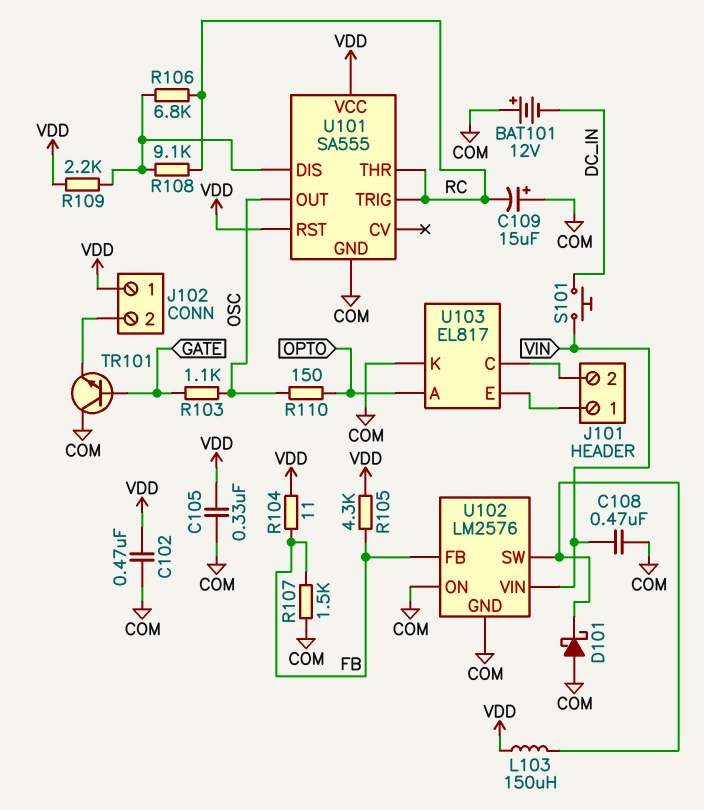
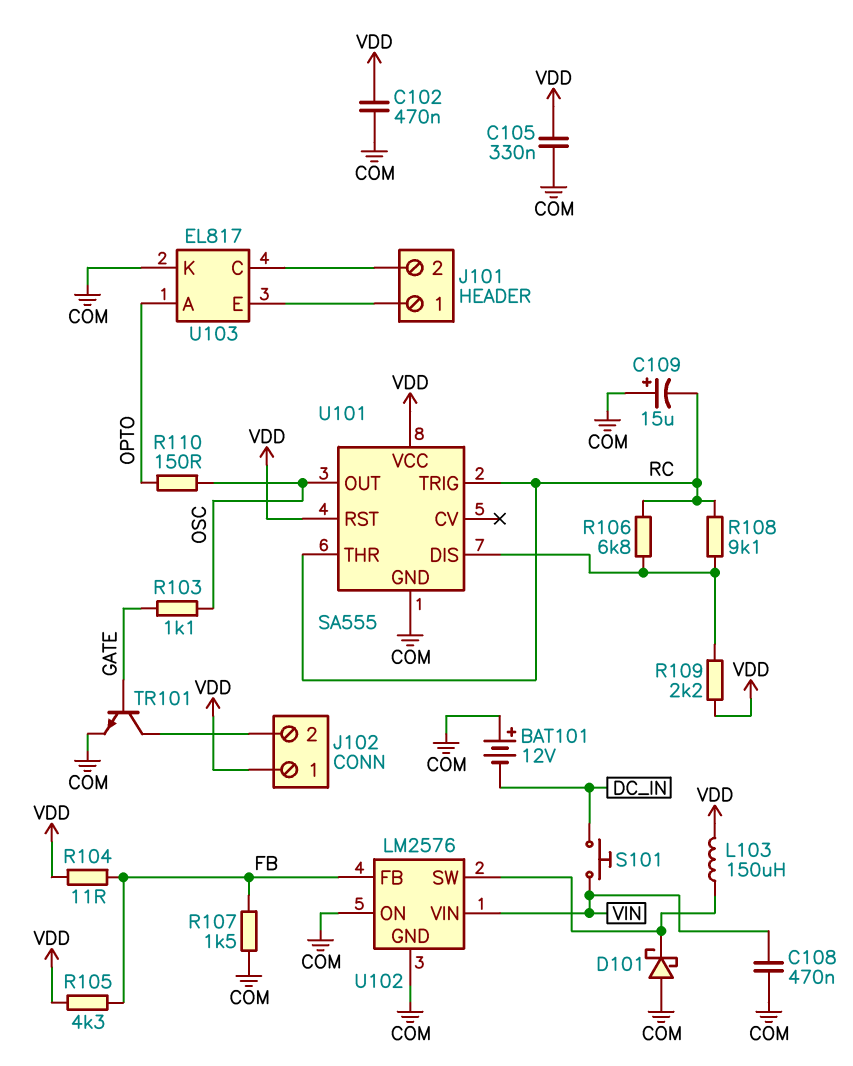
TR101: NPN (B GATE, C COM, E J102/2) -> NPN (B GATE, C J102/2, E COM)

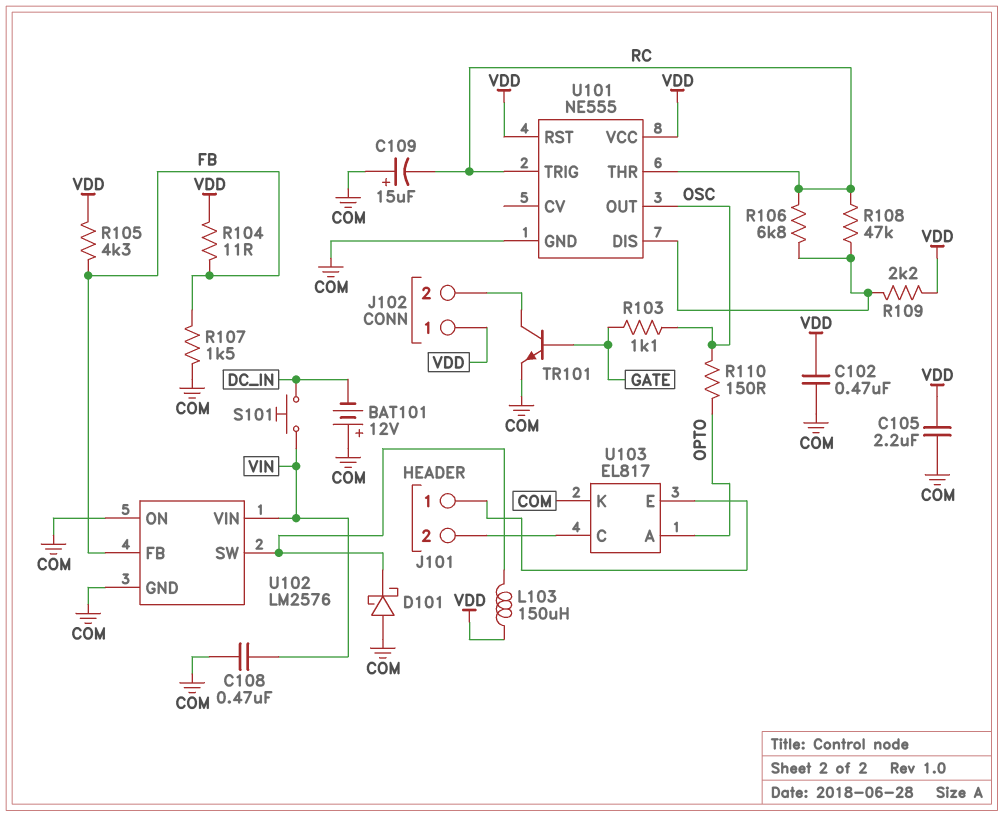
C105: 330nF (COM, VDD) -> 2.2uF (COM, VDD)
R108: 9.1k (RC, U101/DIS) -> 47k (RC, U101/DIS)
U101: SA555 -> NE555

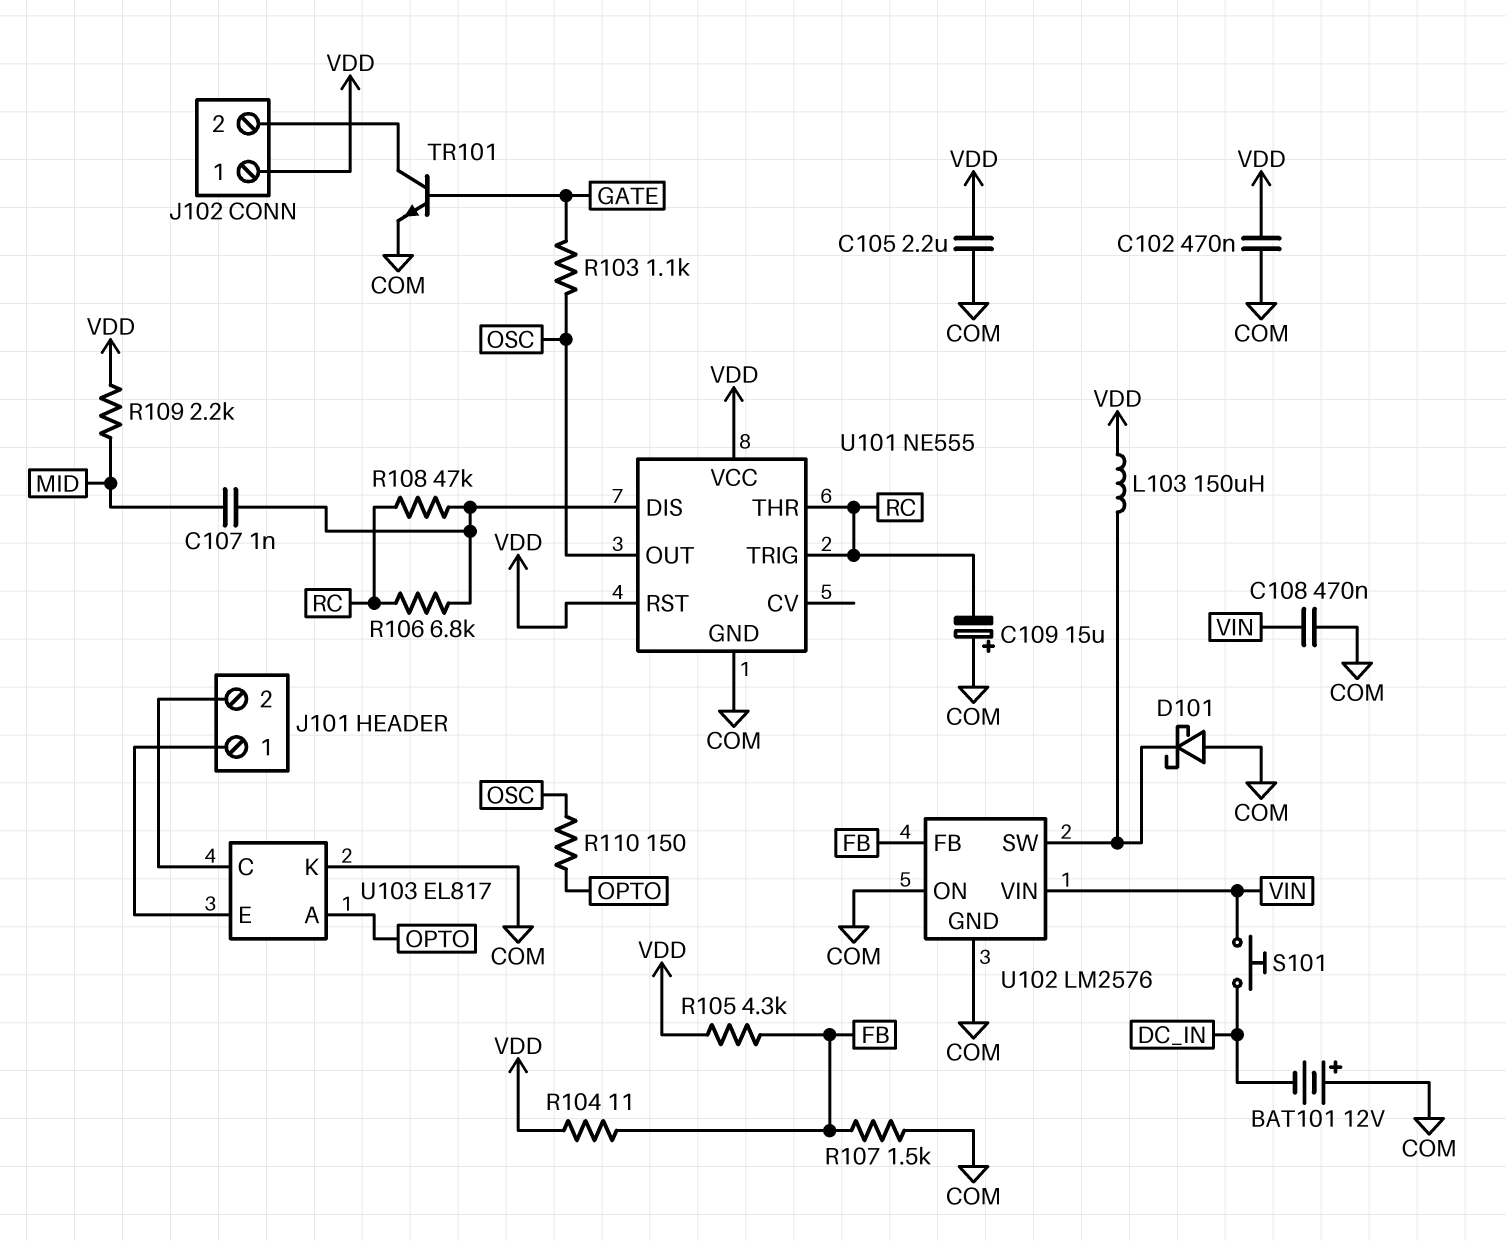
C107: none -> 1nF (MID, U101/DIS)
R109: 2.2k (U101/DIS, VDD) -> 2.2k (MID, VDD)

